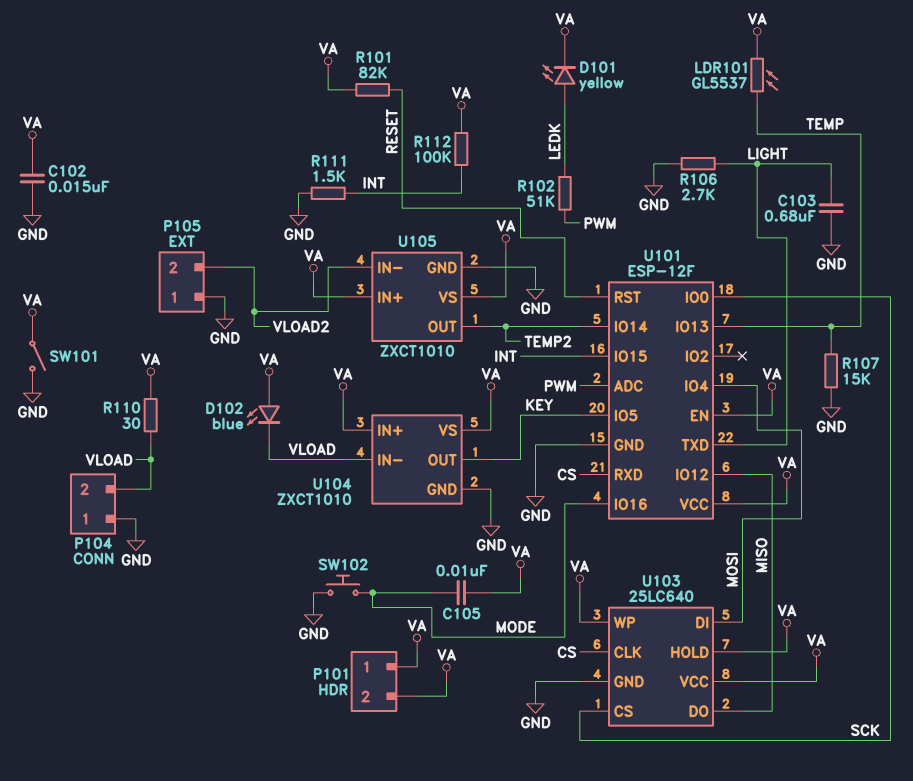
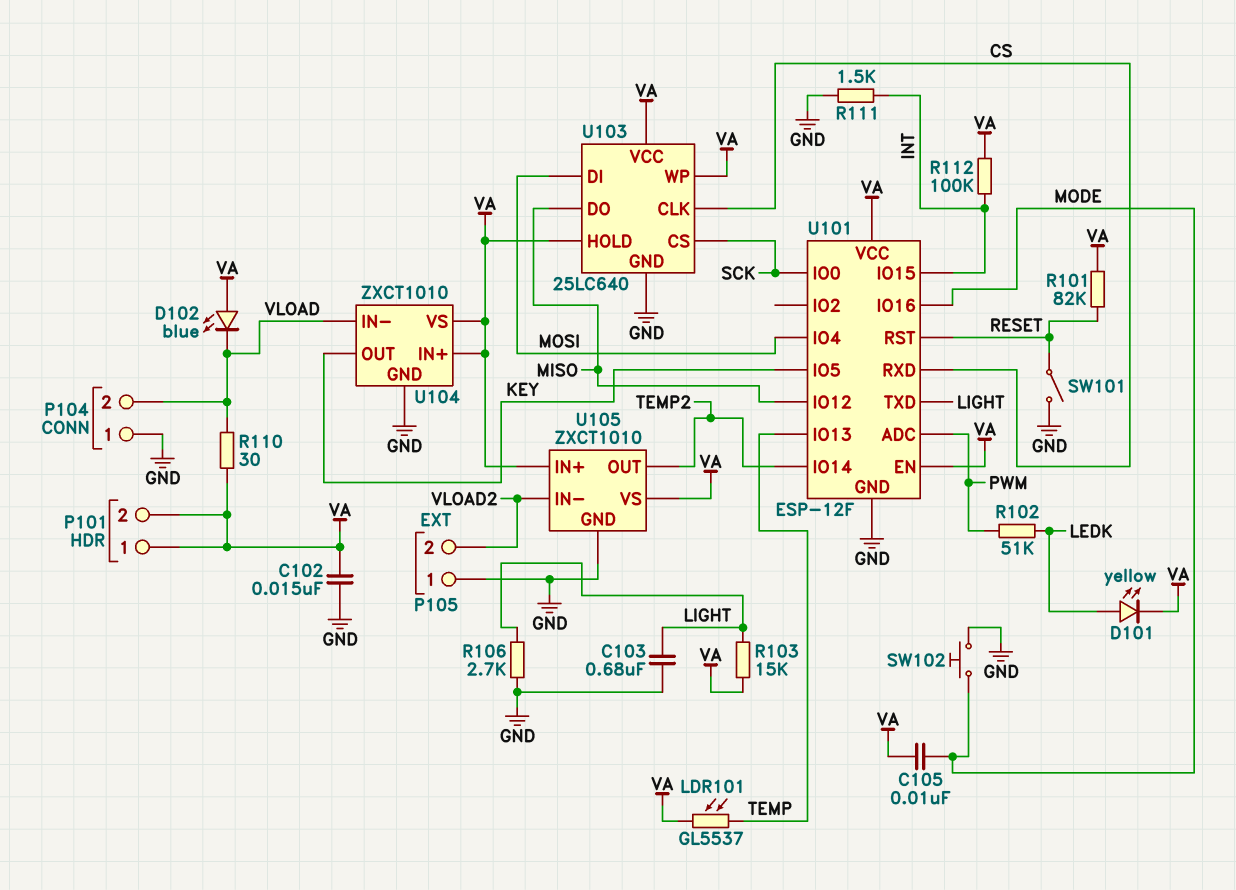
R103: none -> 15k (LIGHT, VA)
R107: 15k (GND, TEMP) -> none
SW101: switch (GND, VA) -> switch (GND, RESET)

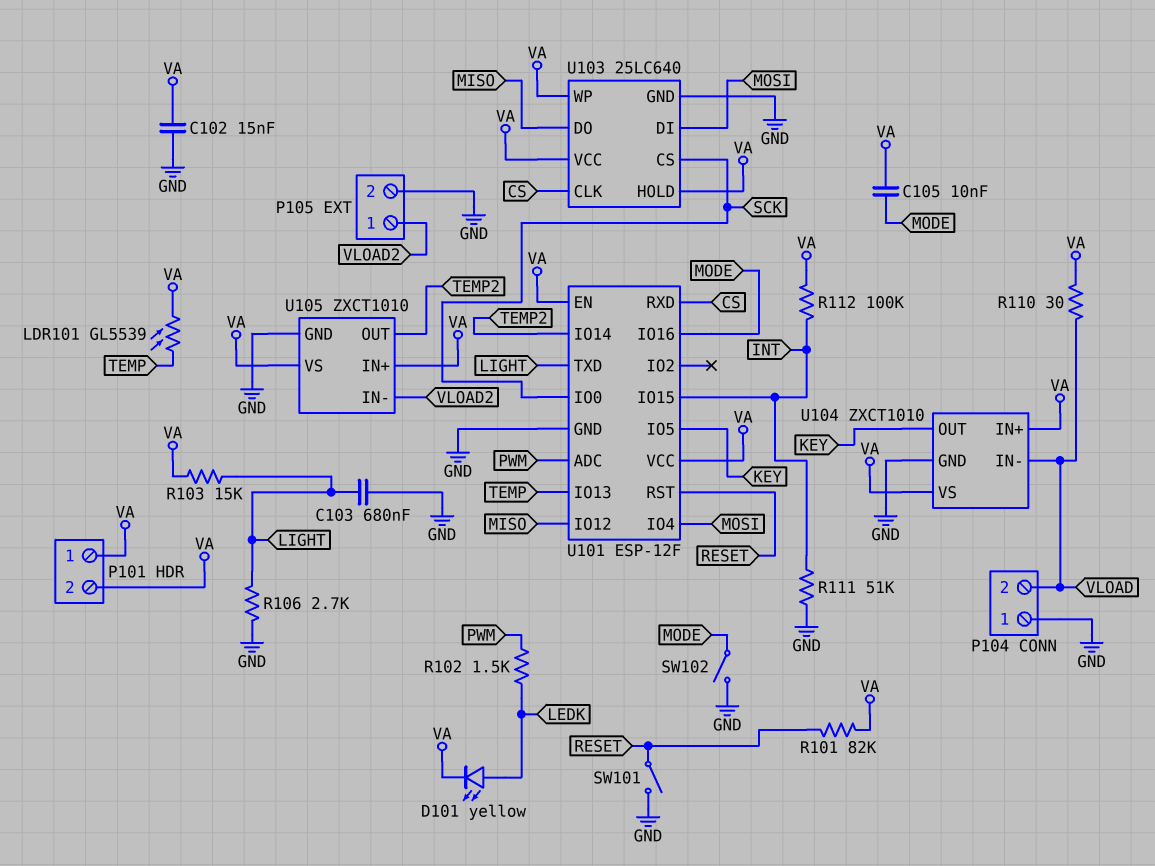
D102: LED blue (A VA, K VLOAD) -> none
LDR101: GL5537 (TEMP, VA) -> GL5539 (TEMP, VA)
P105 pin 1: GND -> VLOAD2
P105 pin 2: VLOAD2 -> GND
R102: 51k (LEDK, PWM) -> 1.5k (LEDK, PWM)
R111: 1.5k (GND, INT) -> 51k (GND, INT)
SW102: button (GND, MODE) -> switch (GND, MODE)

